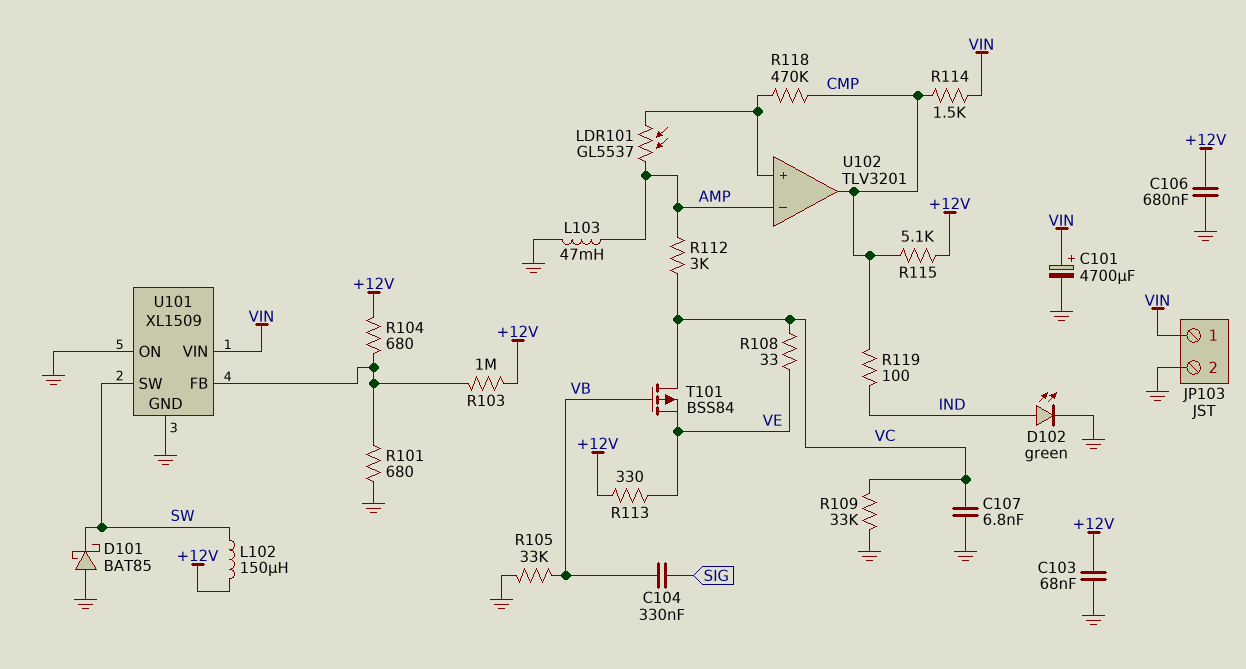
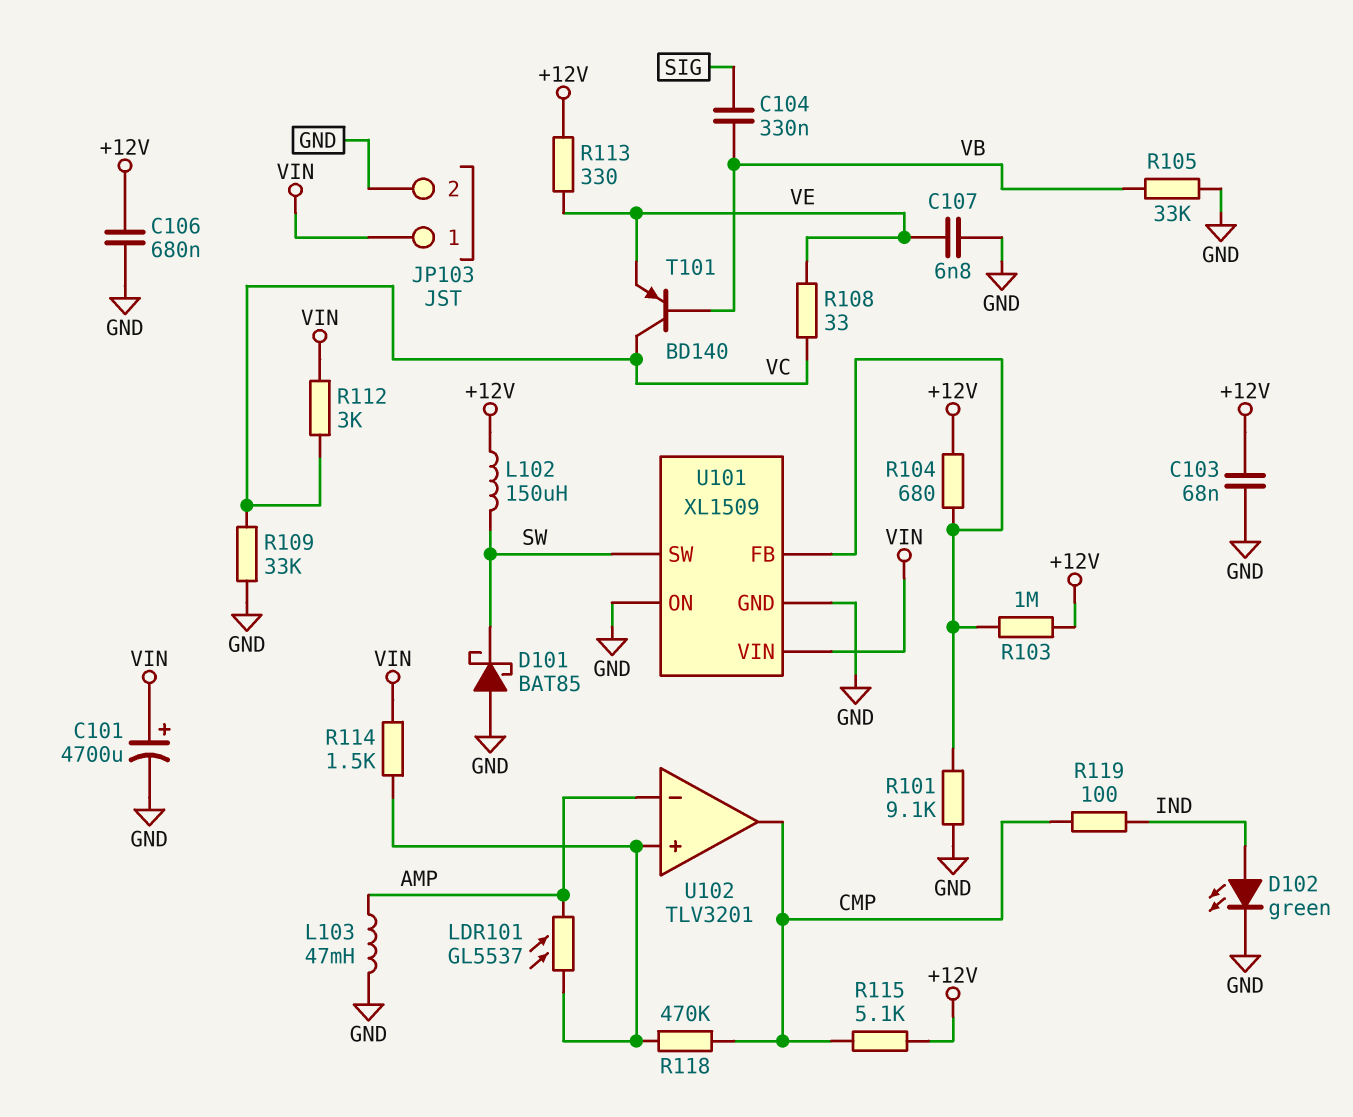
C107: 6.8nF (GND, VC) -> 6.8nF (GND, VE)
R101: 680 (GND, U101/FB) -> 9.1k (GND, U101/FB)
R112: 3k (AMP, VC) -> 3k (VC, VIN)
R114: 1.5k (CMP, VIN) -> 1.5k (U102/in+, VIN)
T101: PMOS BSS84 (G VB, D VC, S VE) -> PNP BD140 (B VB, C VC, E VE)

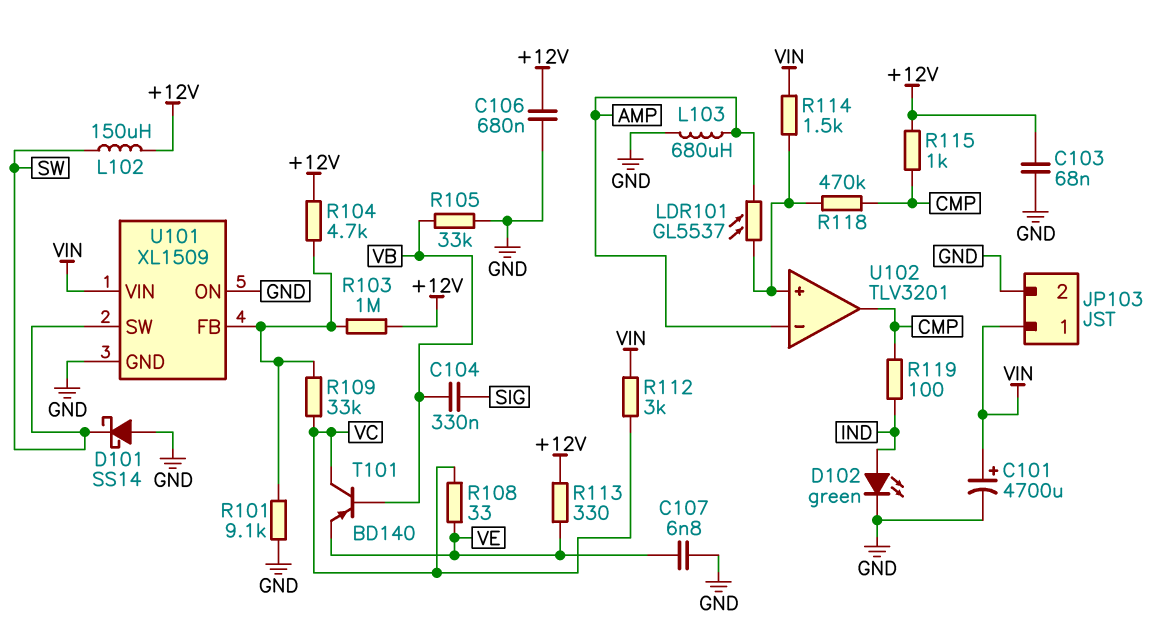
D101: schottky BAT85 (A GND, K SW) -> schottky SS14 (A GND, K SW)
L103: 47mH (AMP, GND) -> 680uH (AMP, GND)
R104: 680 (+12V, U101/FB) -> 4.7k (+12V, U101/FB)
R109: 33k (GND, VC) -> 33k (U101/FB, VC)
R115: 5.1k (+12V, CMP) -> 1k (+12V, CMP)

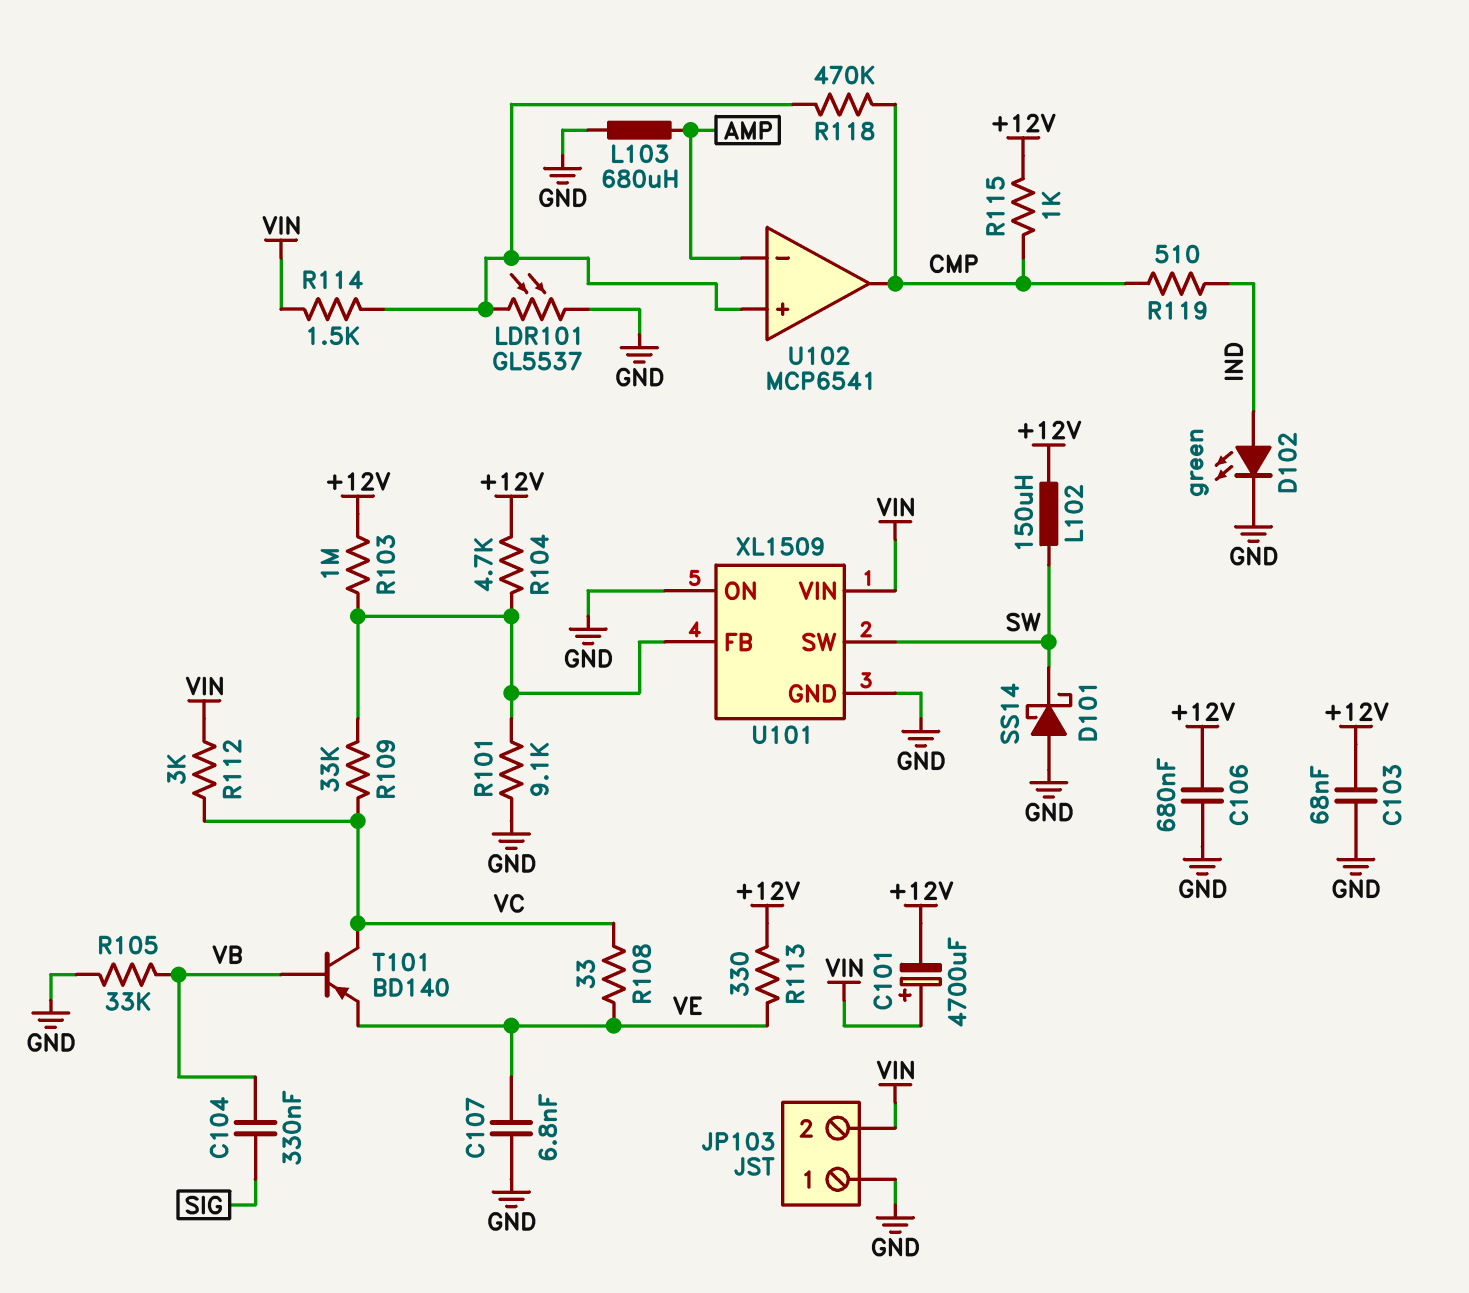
C101: 4700uF (plus VIN, minus GND) -> 4700uF (plus VIN, minus +12V)
JP103 pin 1: VIN -> GND
JP103 pin 2: GND -> VIN
LDR101: GL5537 (AMP, U102/in+) -> GL5537 (GND, U102/in+)
R119: 100 (CMP, IND) -> 510 (CMP, IND)
U102: TLV3201 -> MCP6541

